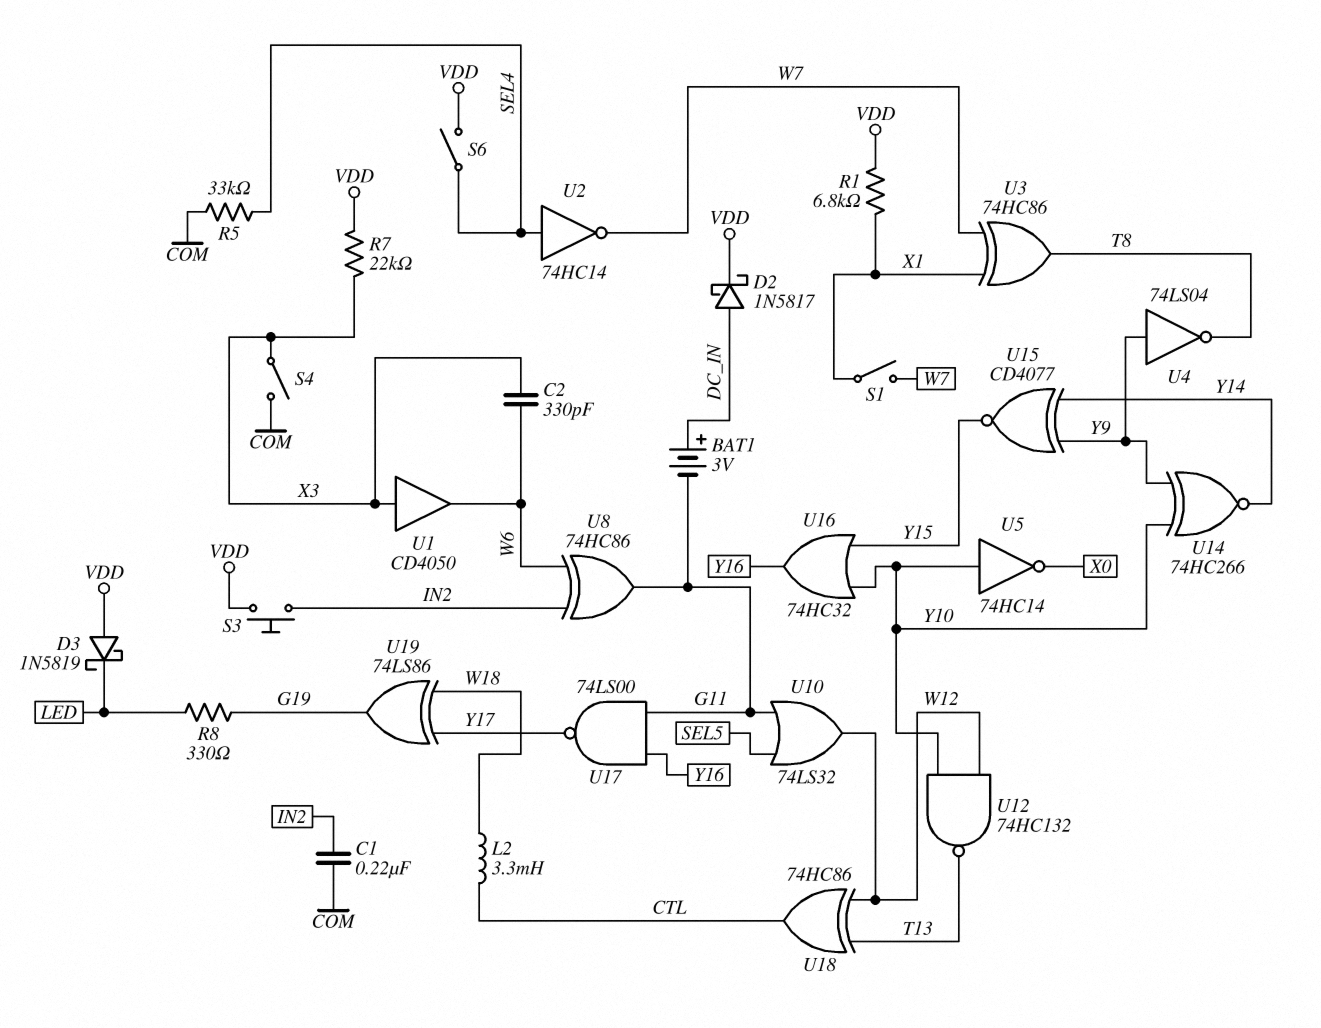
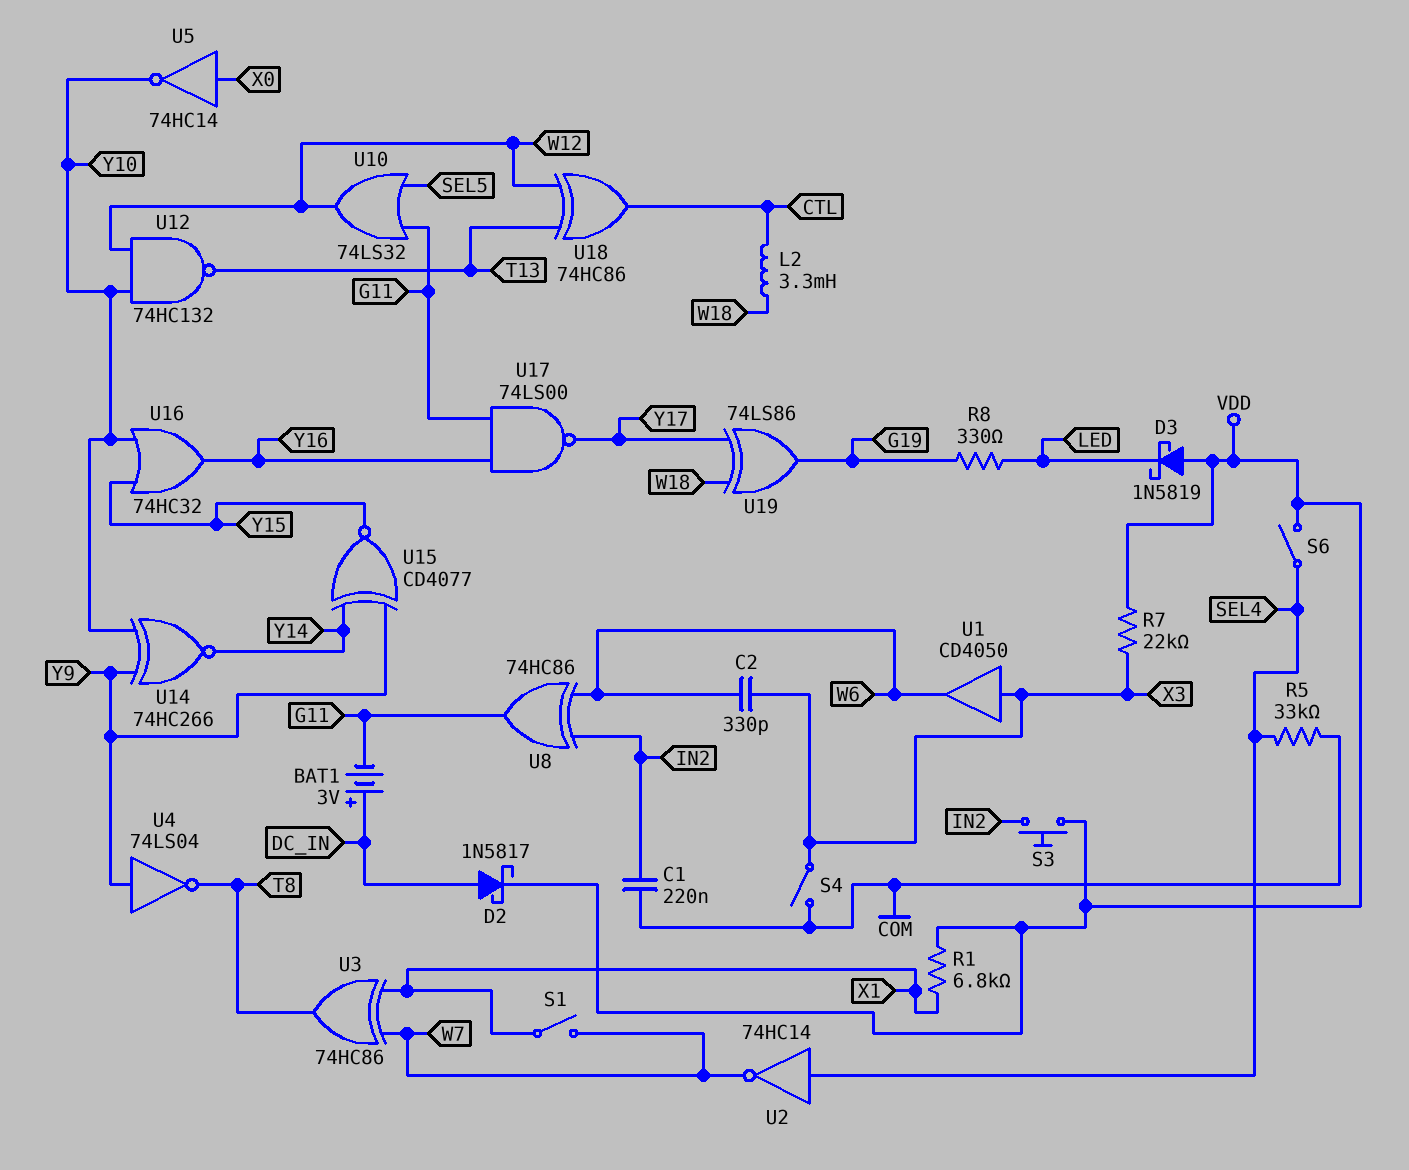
U5: NOT 74HC14 (in Y10, out X0) -> NOT 74HC14 (in X0, out Y10)

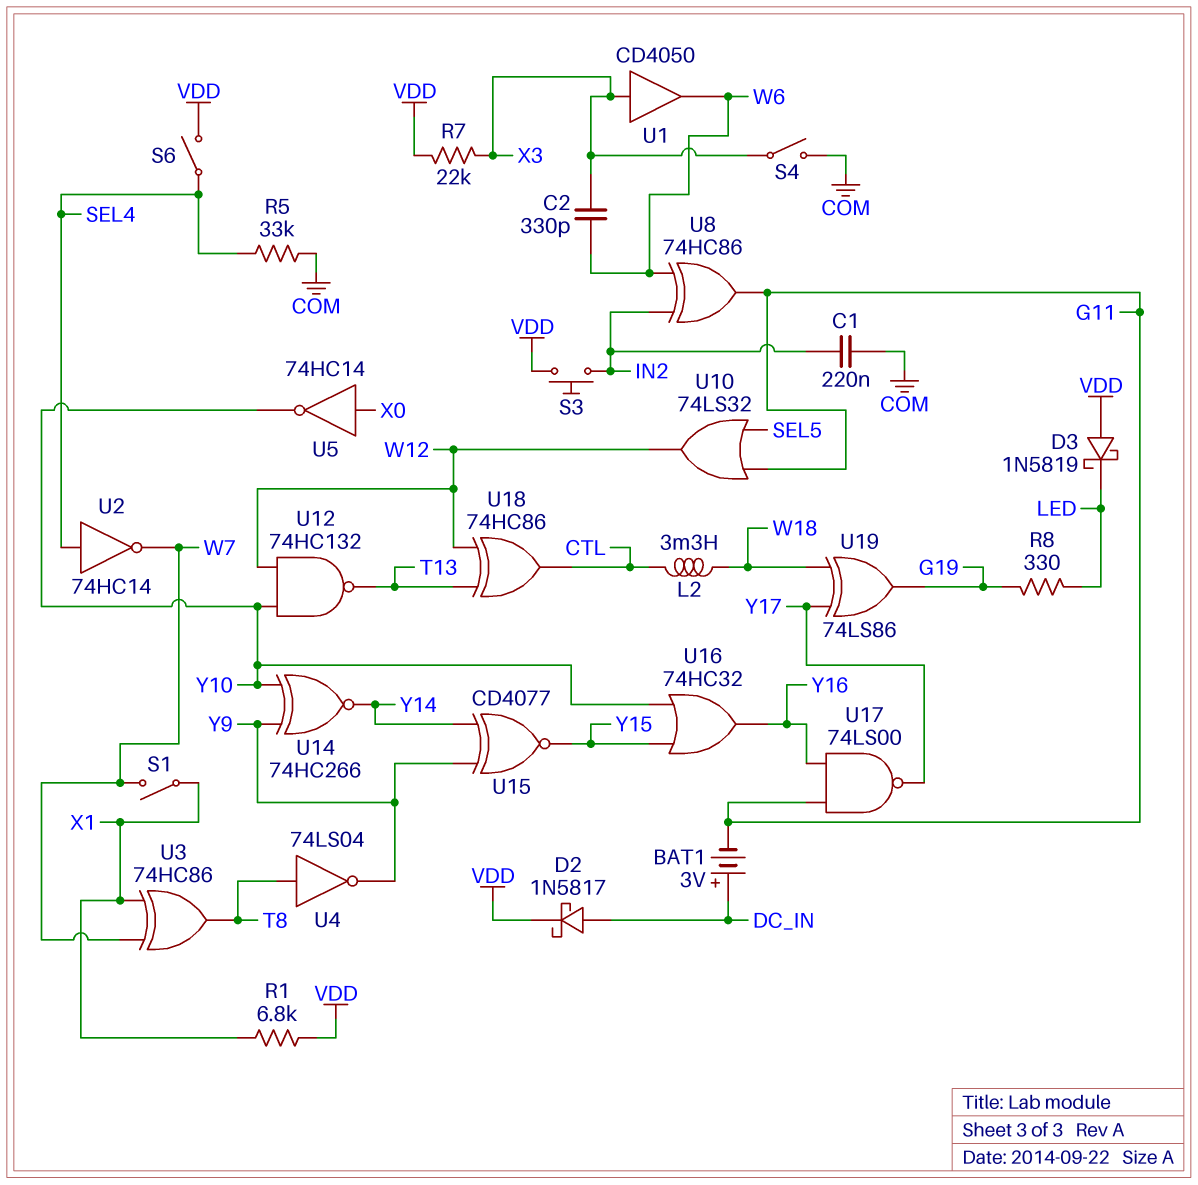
U4: NOT 74LS04 (in Y9, out T8) -> NOT 74LS04 (in T8, out Y9)

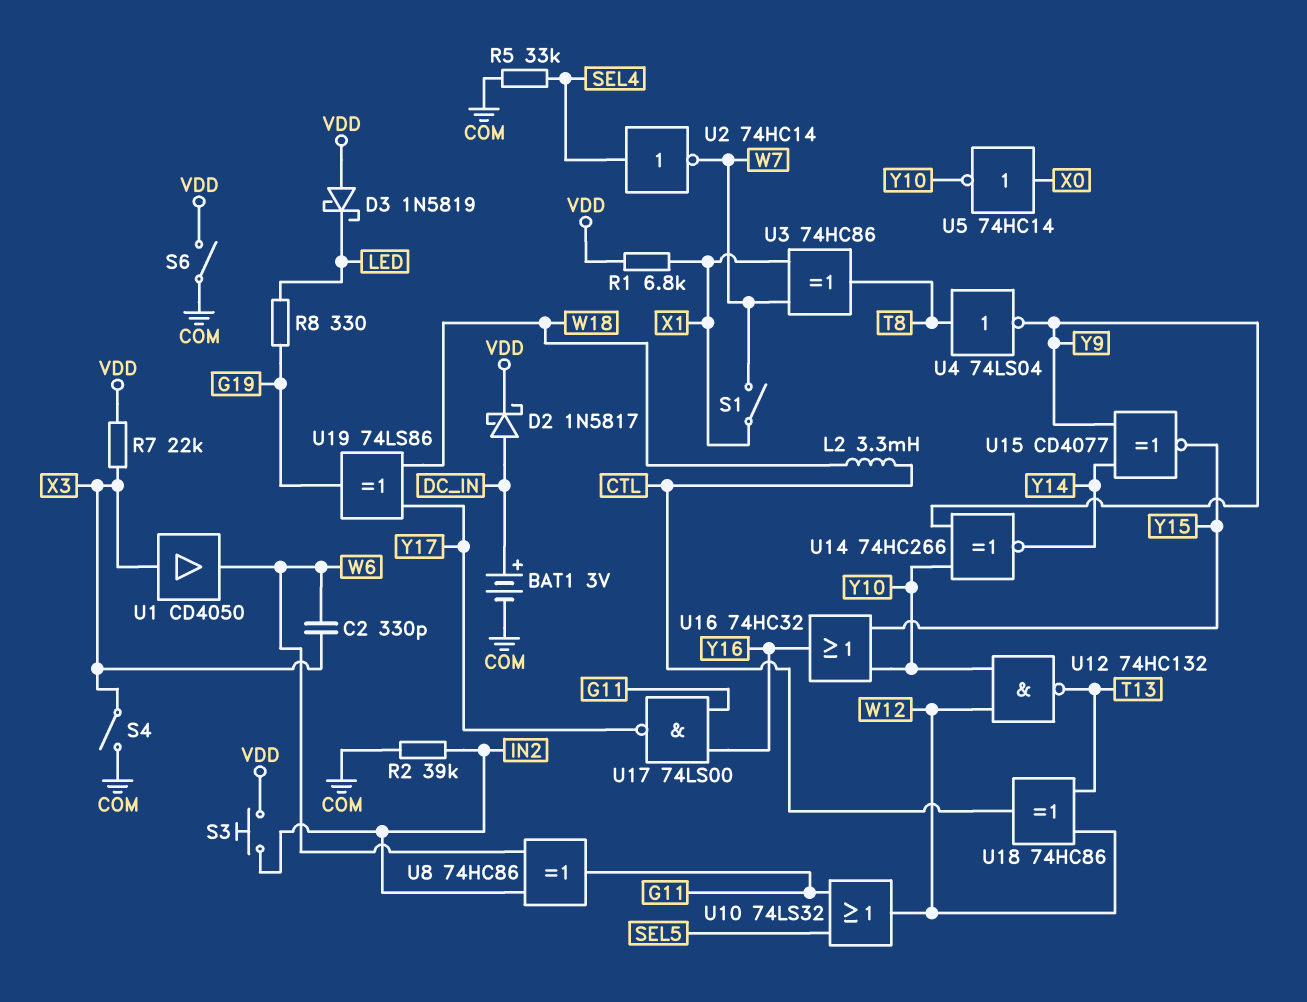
BAT1: 3V (plus DC_IN, minus G11) -> 3V (plus DC_IN, minus COM)
C1: 220nF (COM, IN2) -> none
R2: none -> 39k (COM, IN2)
S6: switch (SEL4, VDD) -> switch (COM, VDD)

